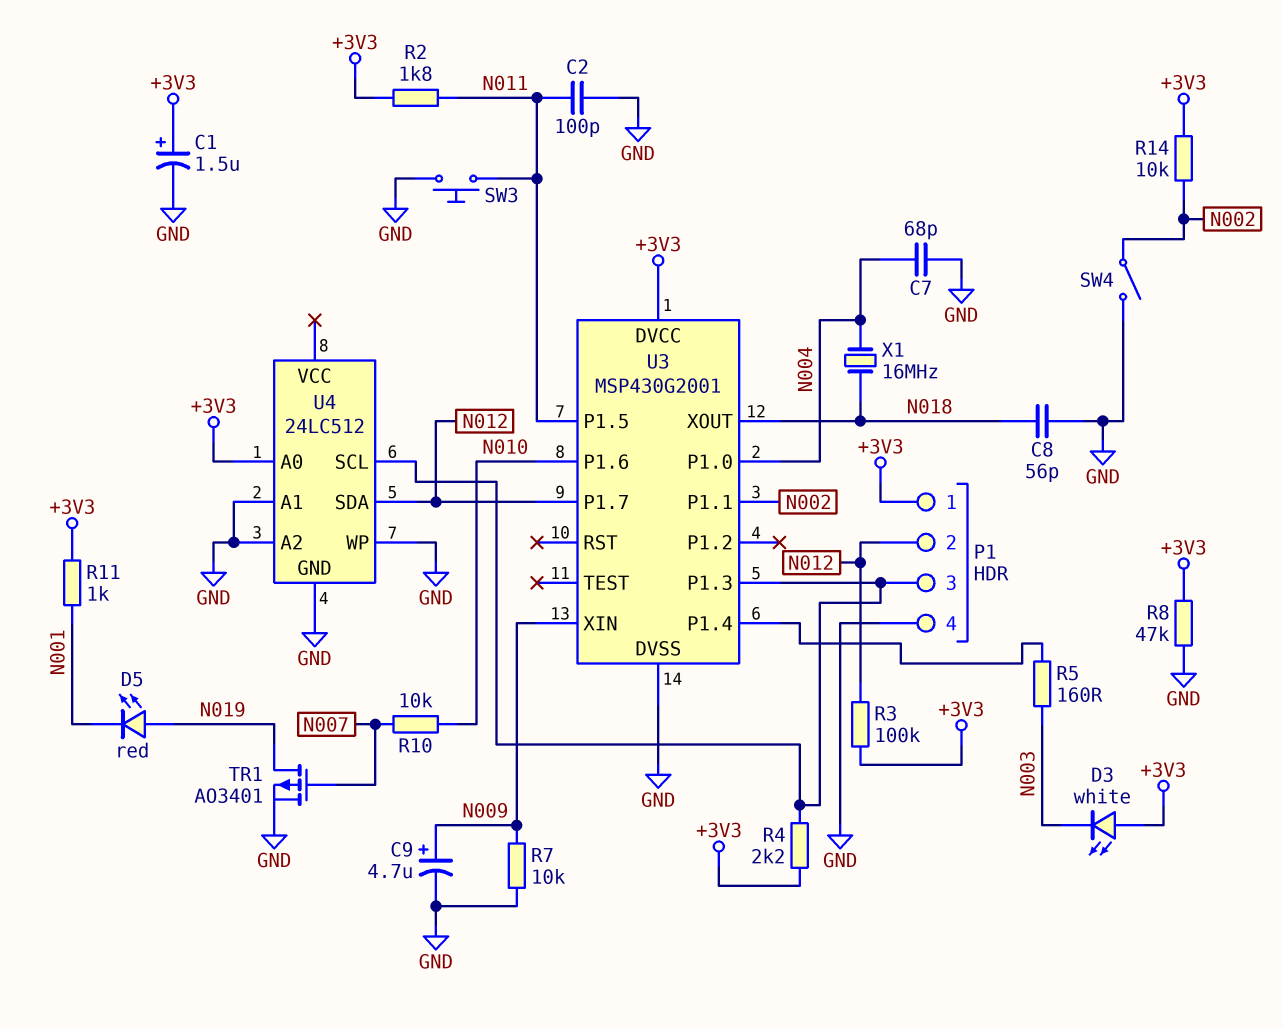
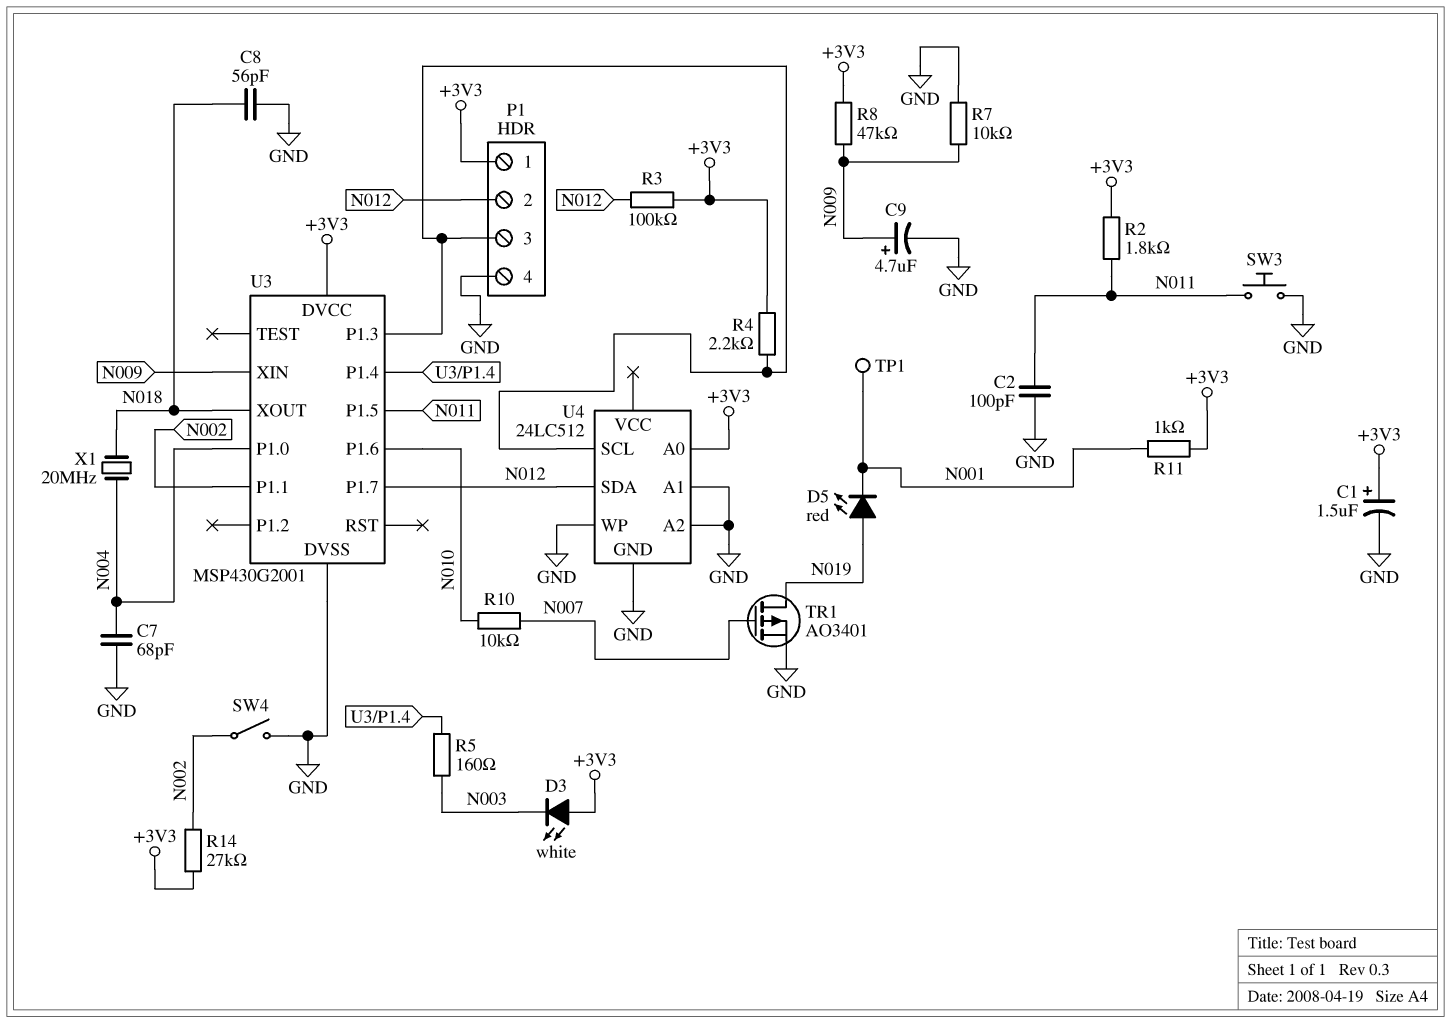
R8: 47k (+3V3, GND) -> 47k (+3V3, N009)
R14: 10k (+3V3, N002) -> 27k (+3V3, N002)
TP1: none -> test point (N001)
X1: 16MHz (N004, N018) -> 20MHz (N004, N018)

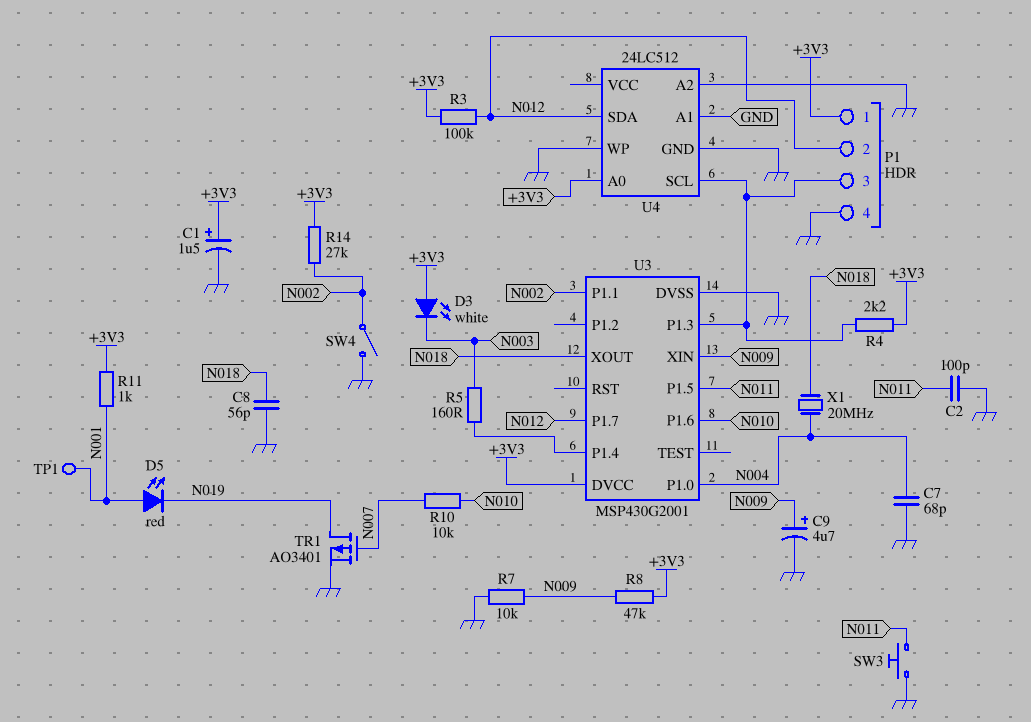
D5: LED red (A N019, K N001) -> LED red (A N001, K N019)
R2: 1.8k (+3V3, N011) -> none

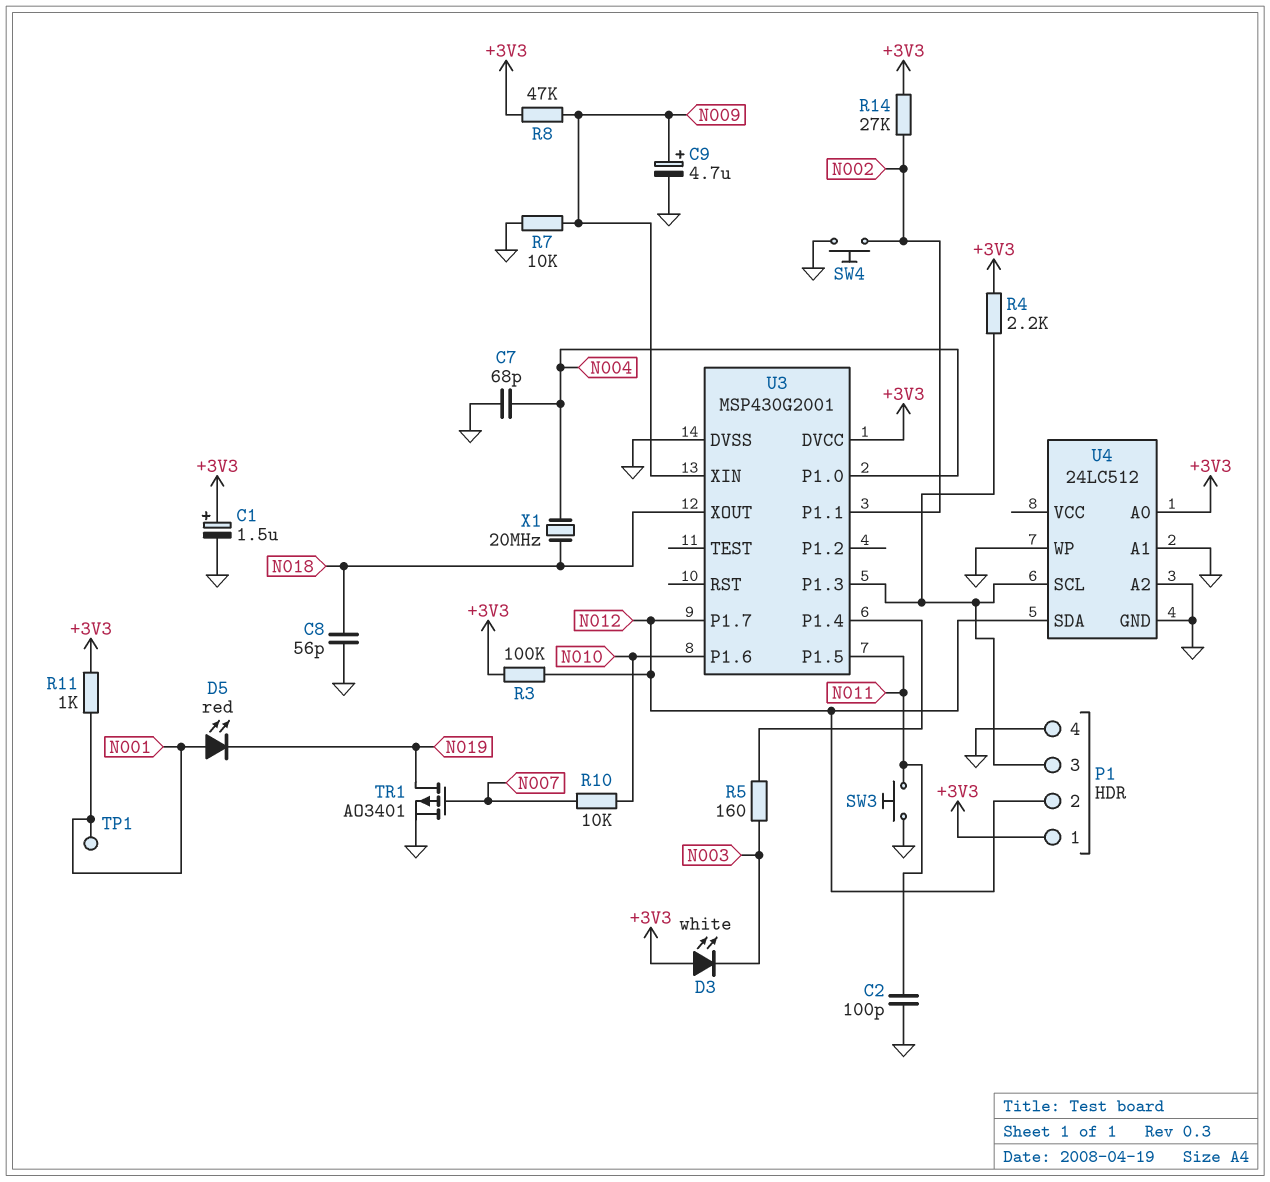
SW4: switch (GND, N002) -> button (GND, N002)

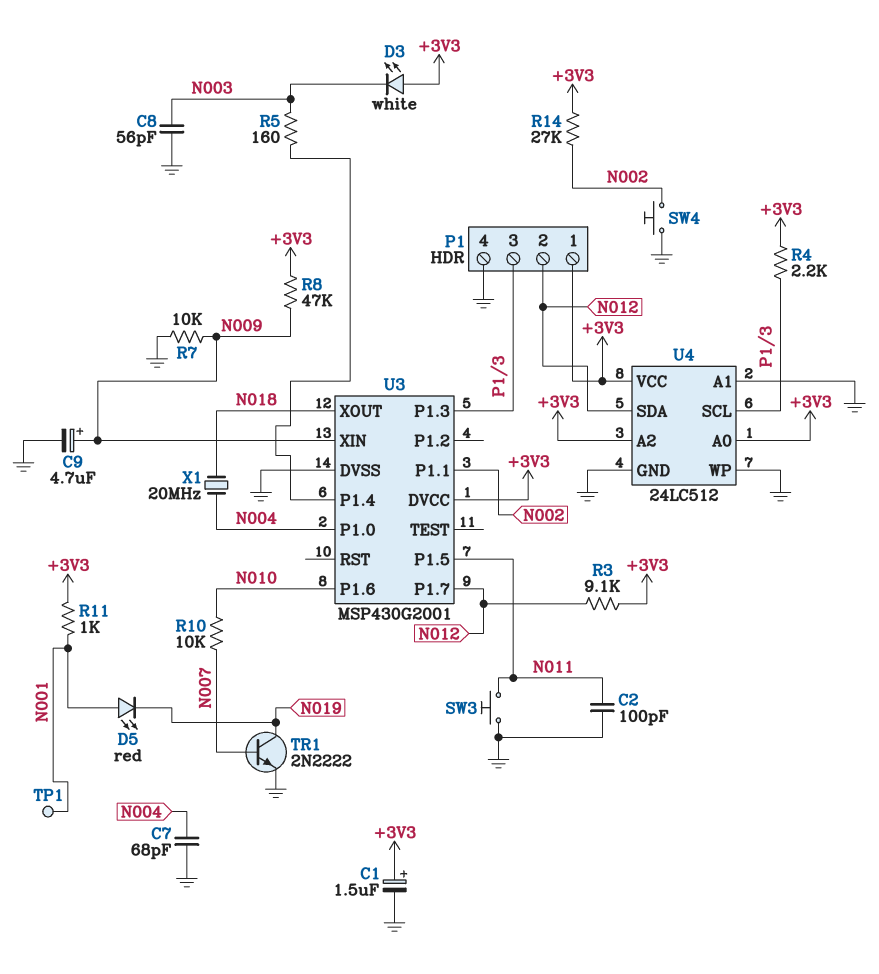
C8: 56pF (GND, N018) -> 56pF (GND, N003)
R3: 100k (+3V3, N012) -> 9.1k (+3V3, N012)
TR1: PMOS AO3401 (G N007, D N019, S GND) -> NPN 2N2222 (B N007, C N019, E GND)
U4 pin A2: GND -> +3V3
U4 pin VCC: none -> +3V3

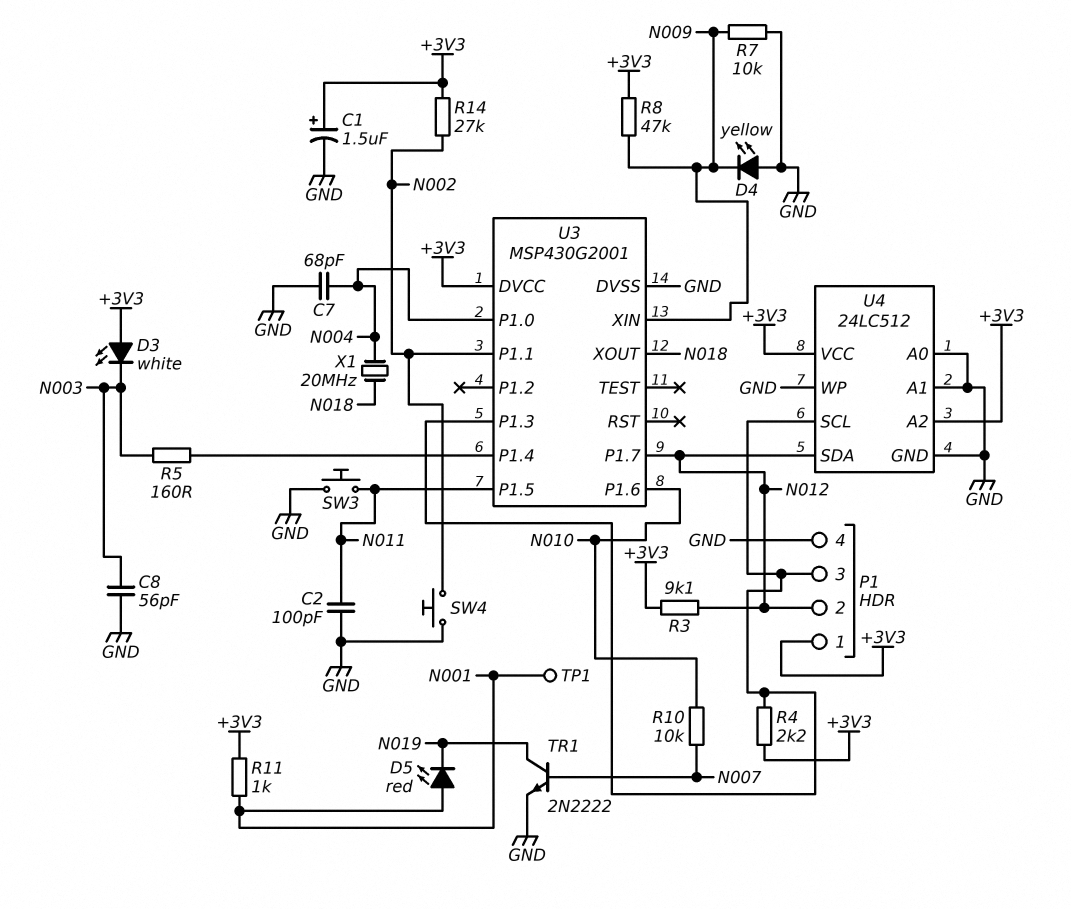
C9: 4.7uF (plus N009, minus GND) -> none
D4: none -> LED yellow (A GND, K N009)
U4 pin A0: +3V3 -> GND

